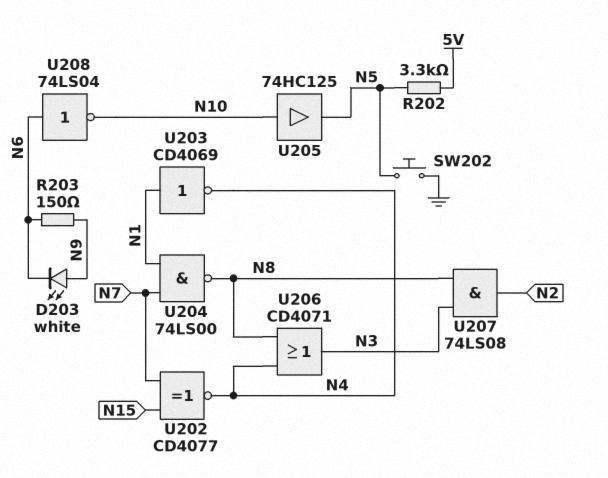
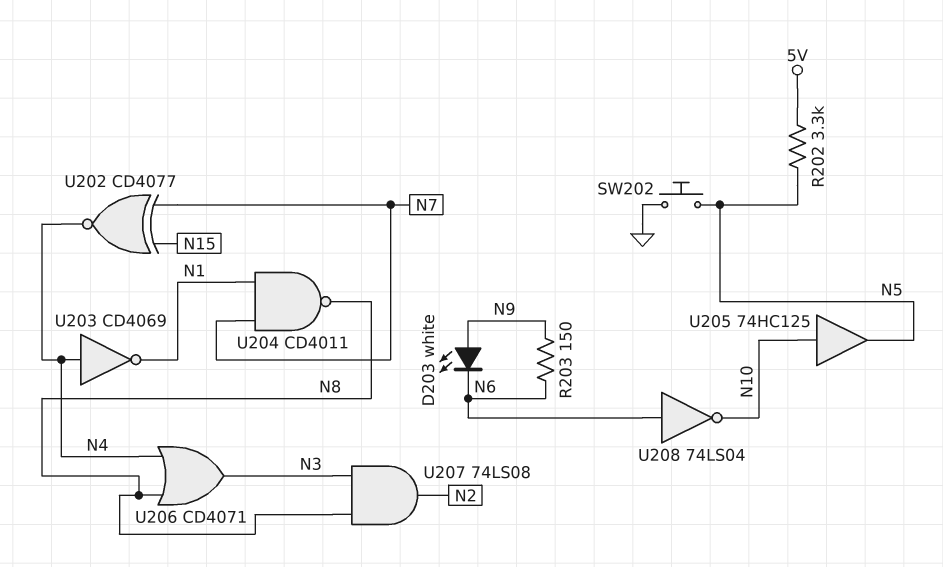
U203: NOT CD4069 (in N1, out N4) -> NOT CD4069 (in N4, out N1)
U204: NAND 74LS00 (in N1, in N7, out N8) -> NAND CD4011 (in N1, in N7, out N8)

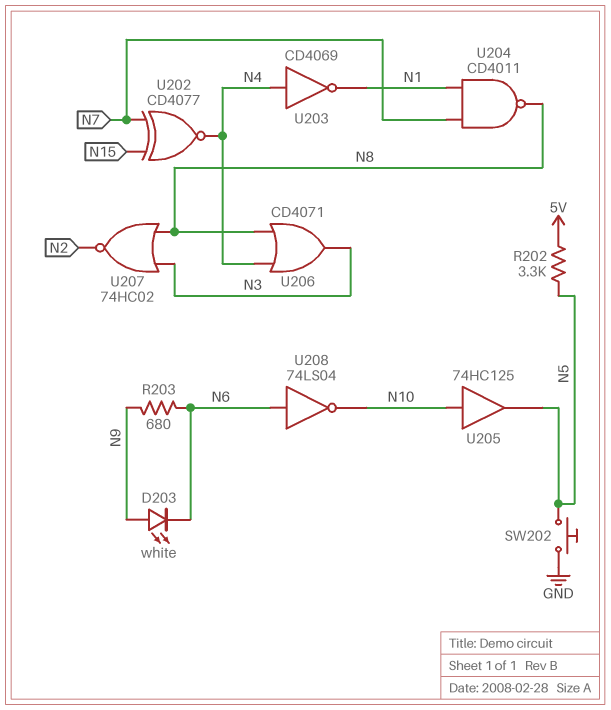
R203: 150 (N6, N9) -> 680 (N6, N9)
U207: AND 74LS08 (in N3, in N8, out N2) -> NOR 74HC02 (in N3, in N8, out N2)

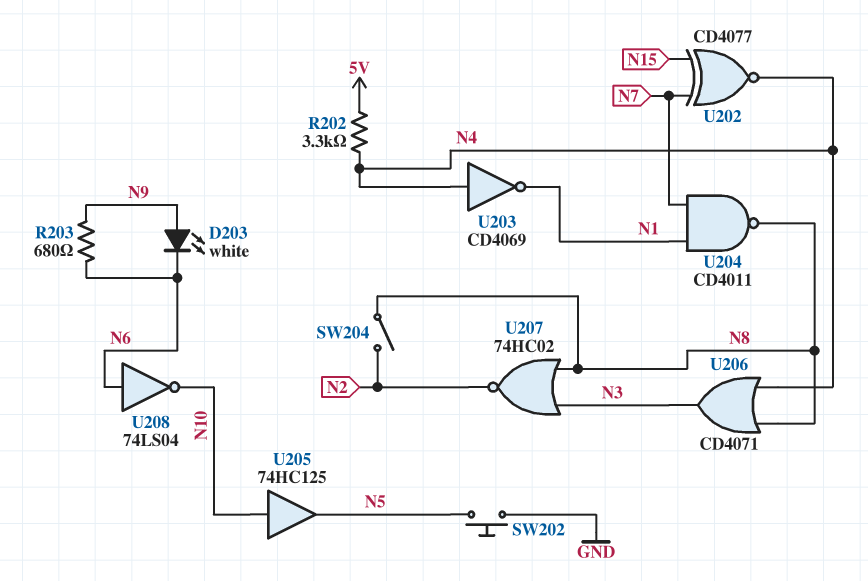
R202: 3.3k (5V, N5) -> 3.3k (5V, N4)
SW204: none -> switch (N2, N8)

